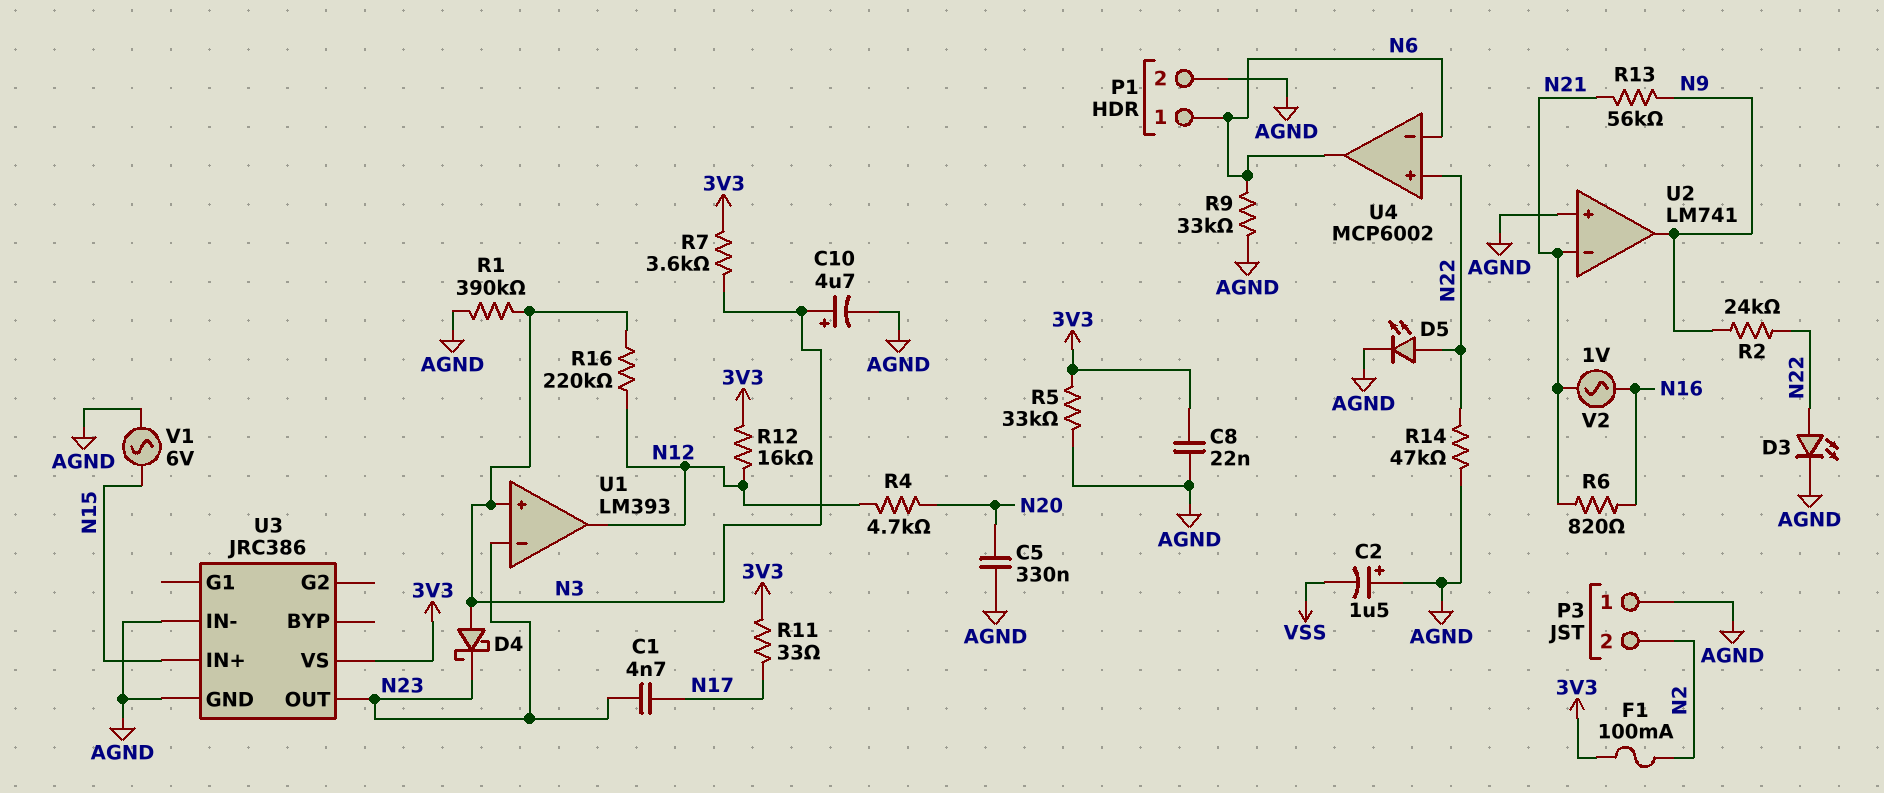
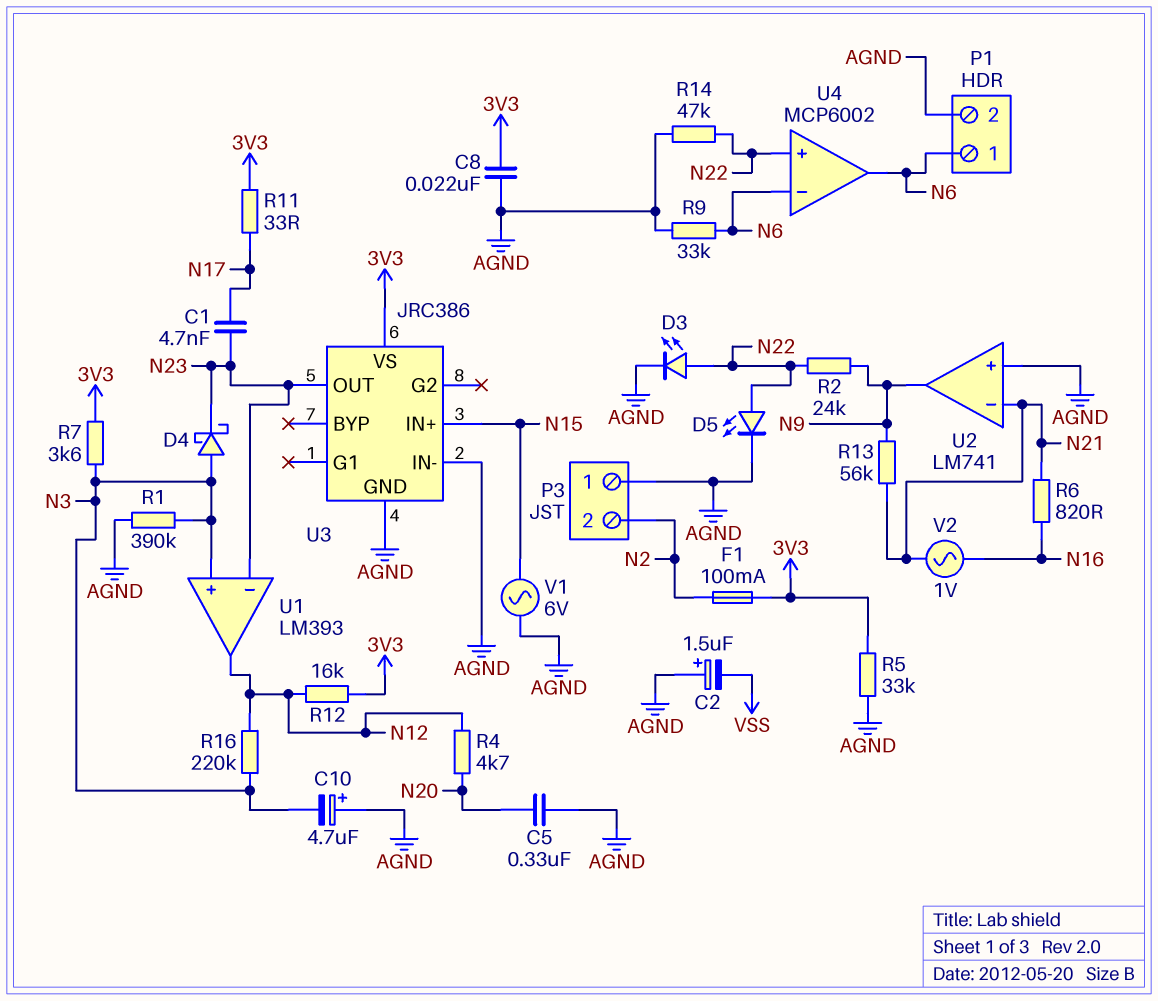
C10: 4.7uF (plus N3, minus AGND) -> 4.7uF (plus AGND, minus N3)

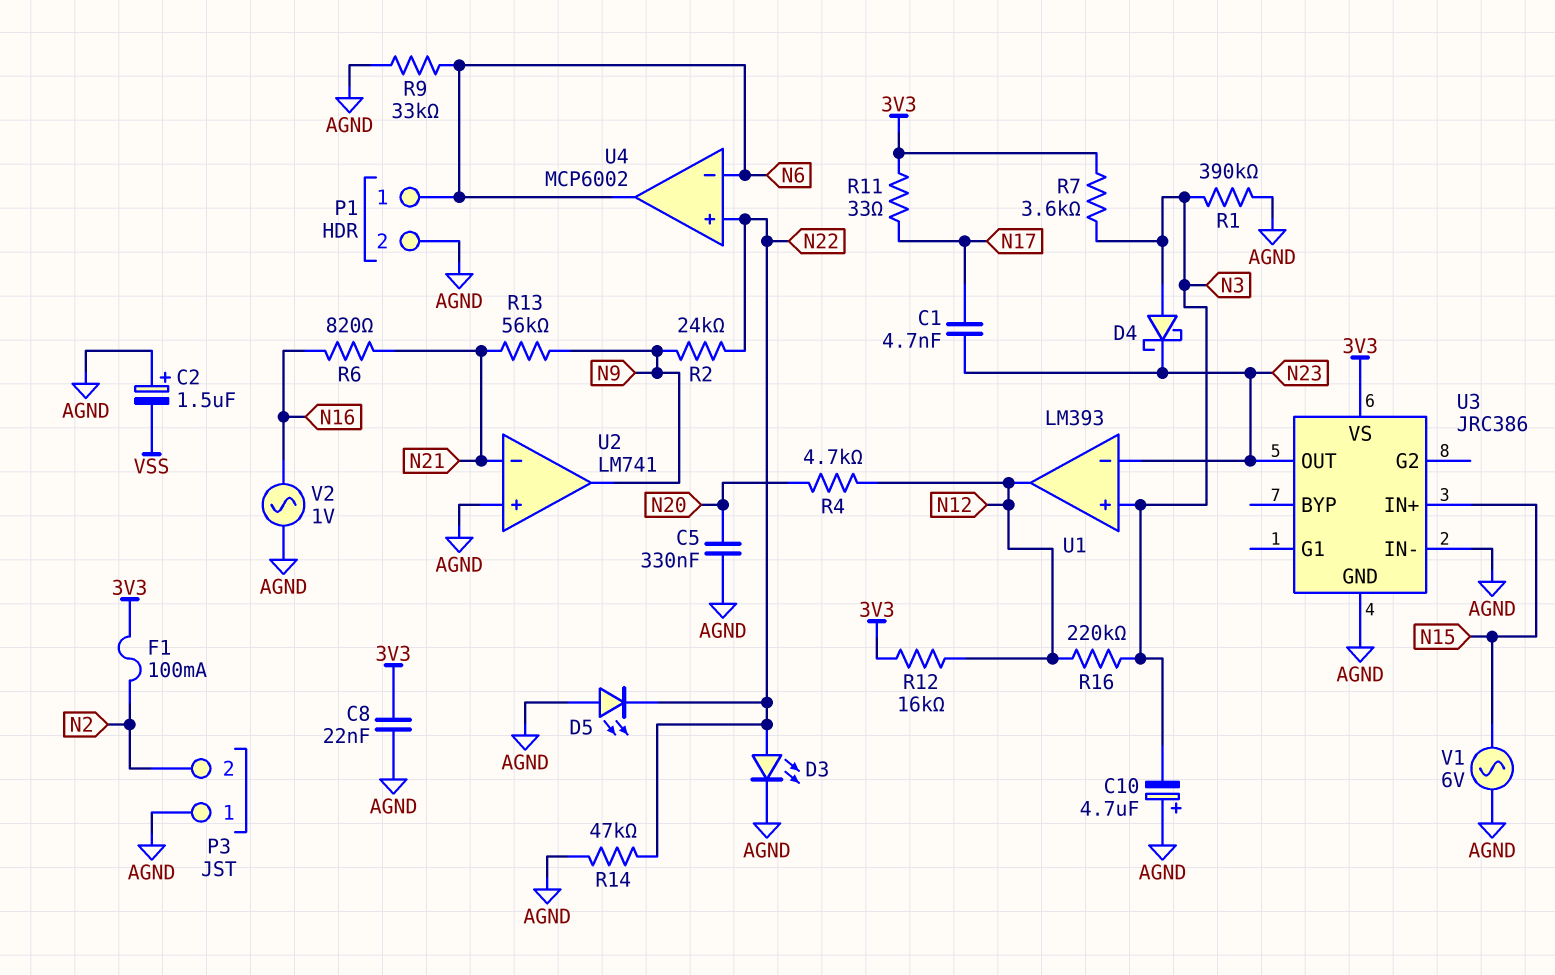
D5: LED (A N22, K AGND) -> LED (A AGND, K N22)
R5: 33k (3V3, AGND) -> none
V2: AC 1V (N16, N21) -> AC 1V (AGND, N16)

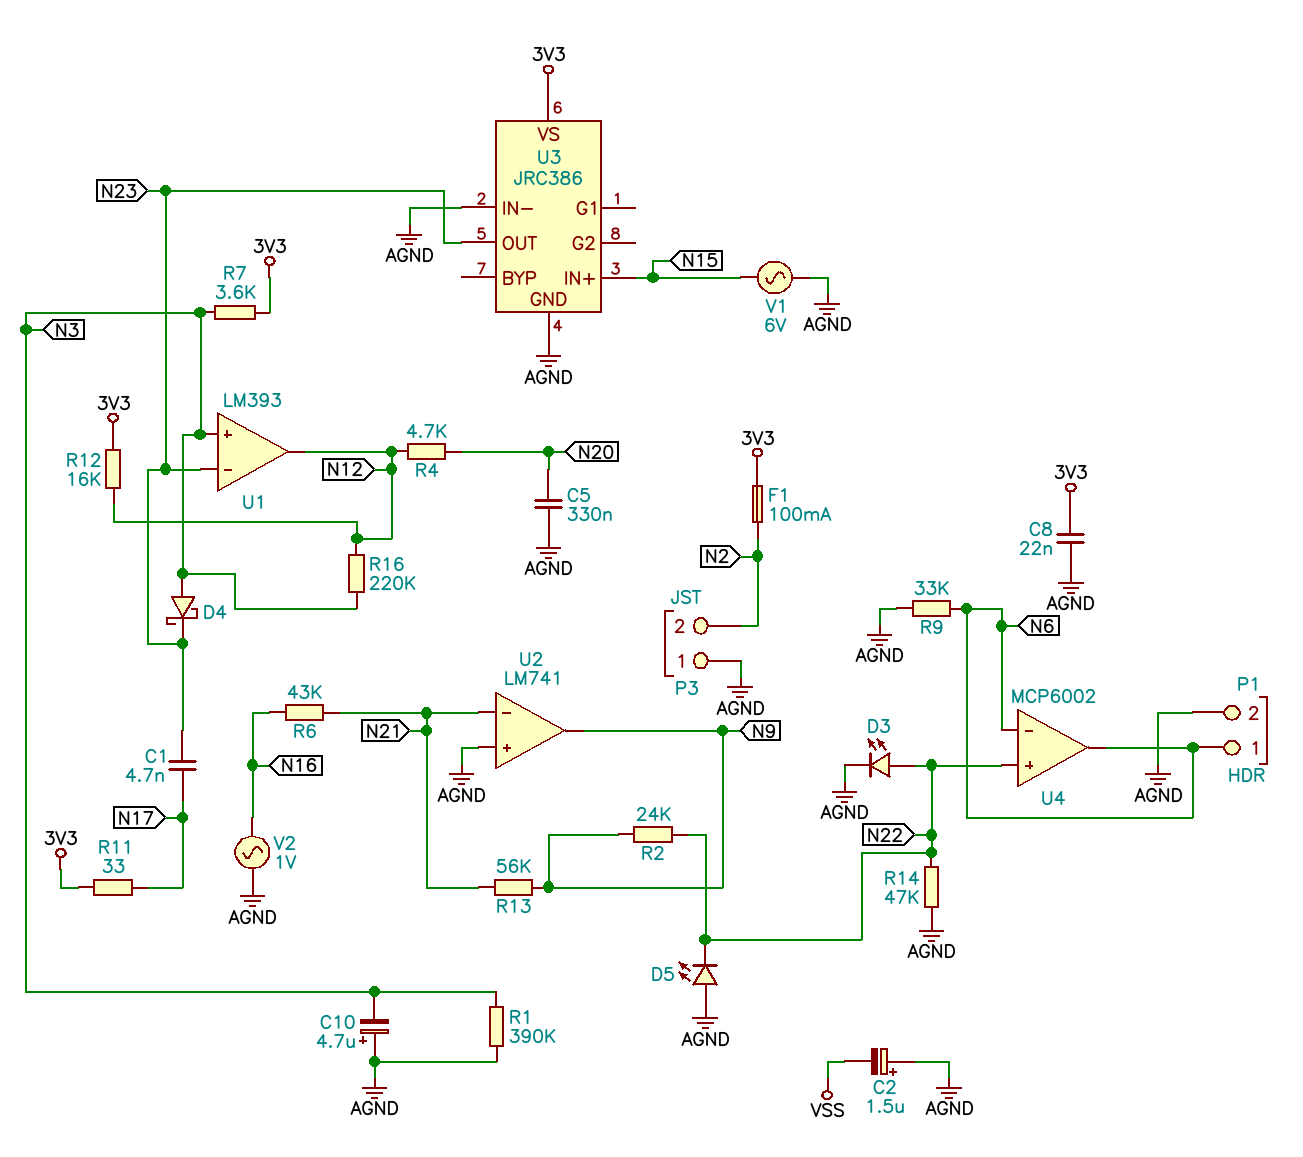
R6: 820 (N16, N21) -> 43k (N16, N21)

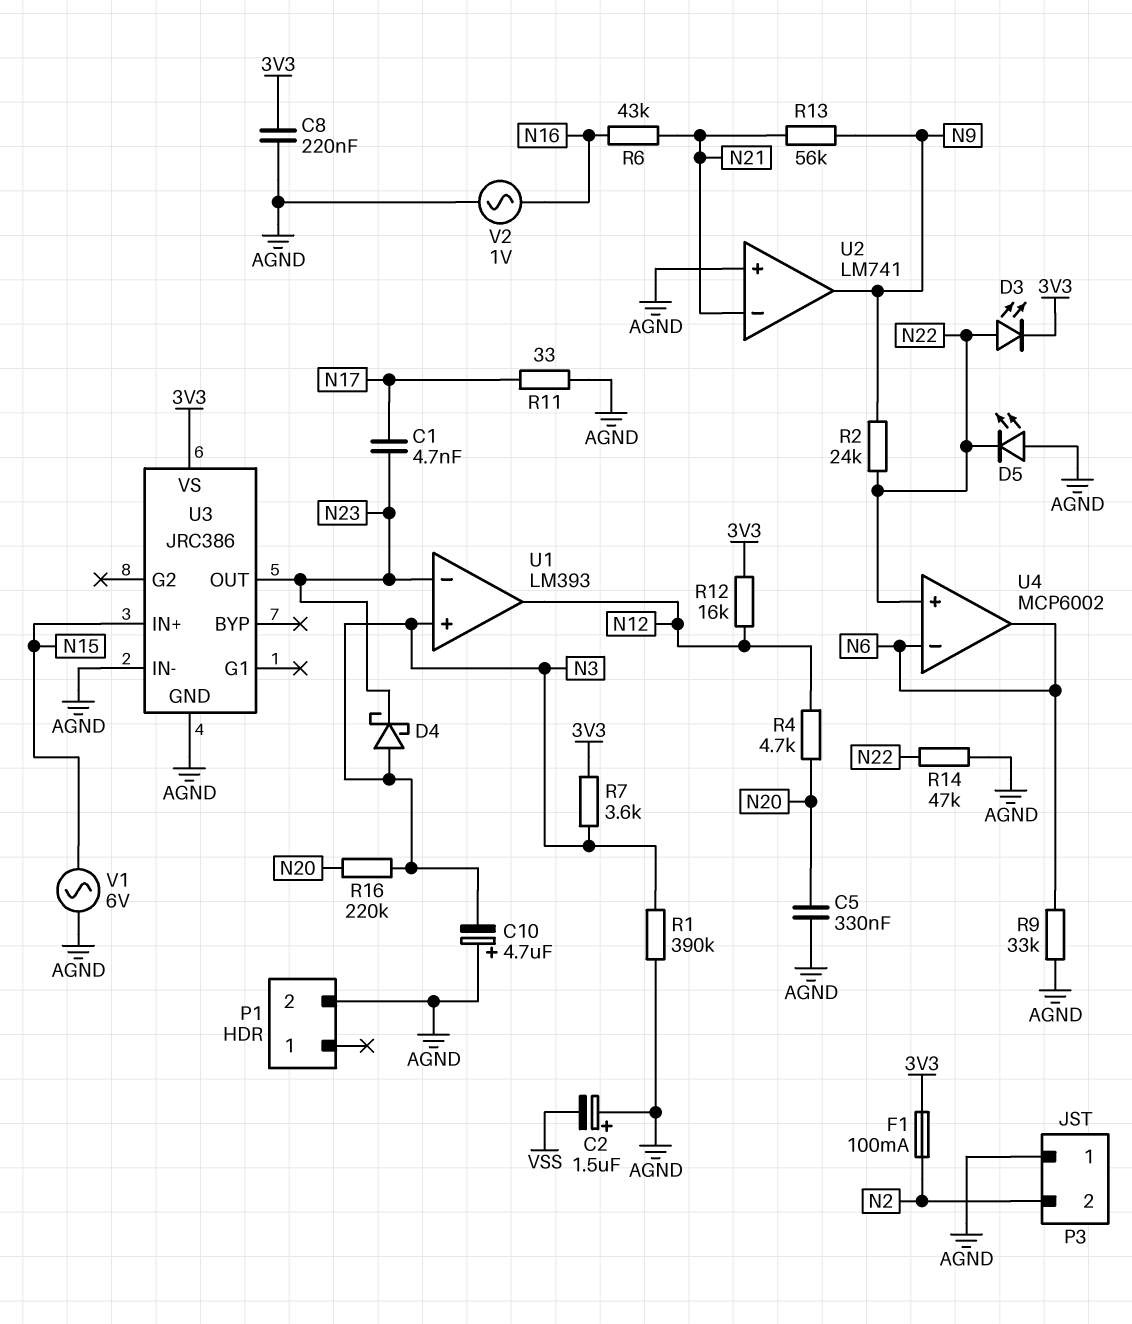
C8: 22nF (3V3, AGND) -> 220nF (3V3, AGND)
D3: LED (A N22, K AGND) -> LED (A N22, K 3V3)
P1 pin 1: N6 -> none
R11: 33 (3V3, N17) -> 33 (AGND, N17)
R16: 220k (N3, N12) -> 220k (N3, N20)

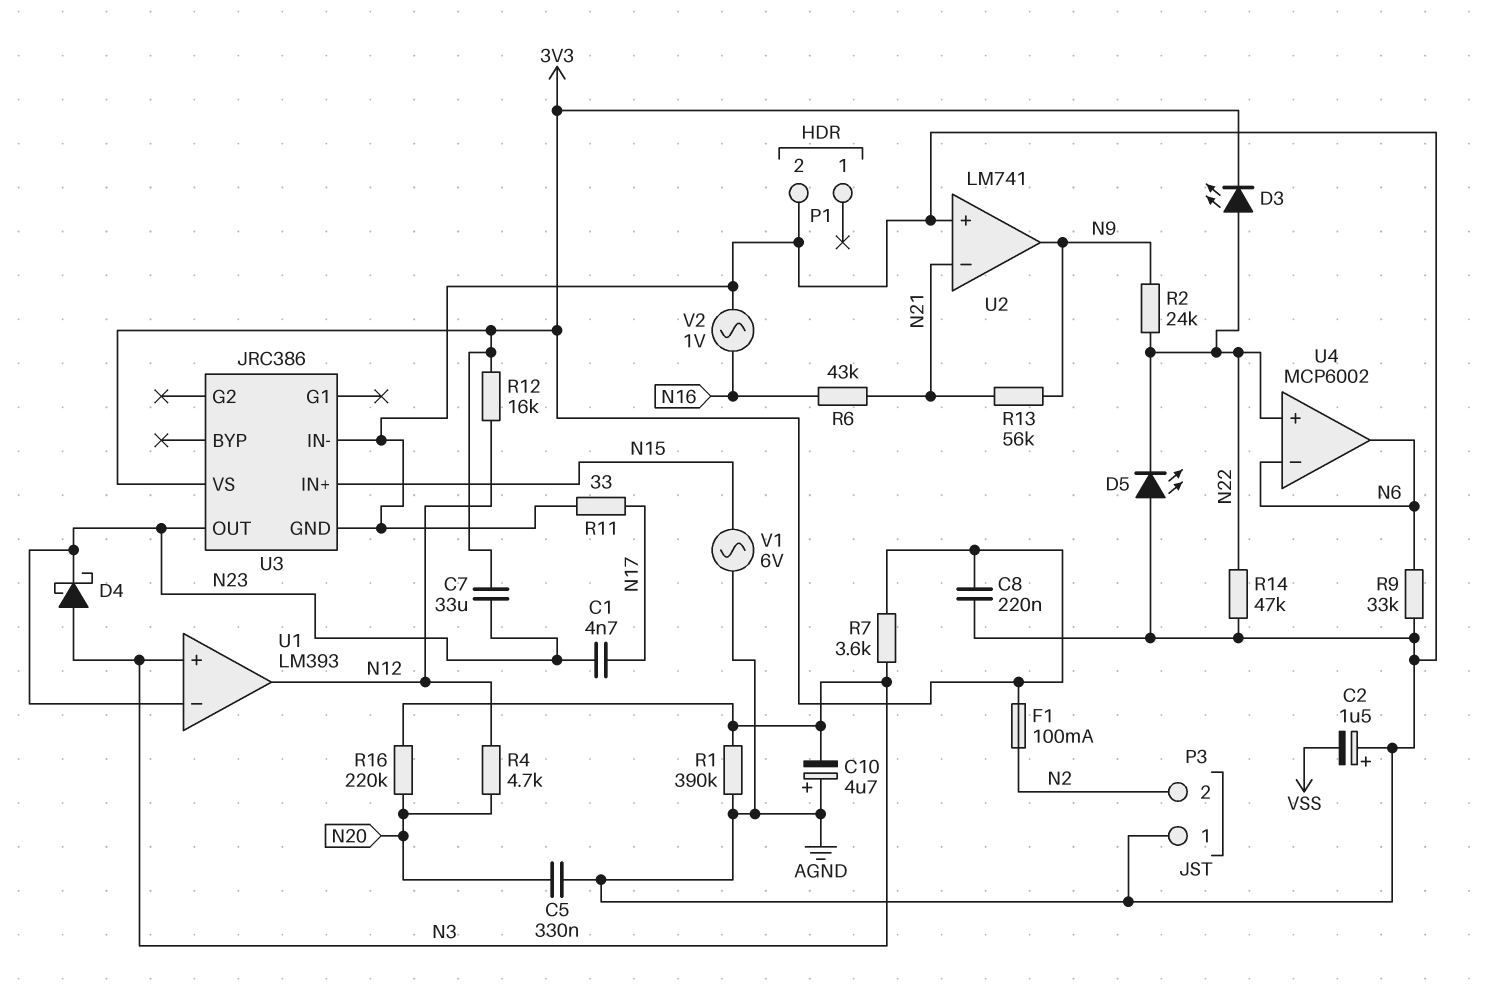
C7: none -> 33uF (3V3, N23)

